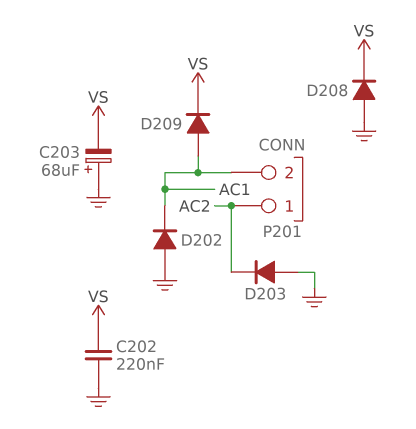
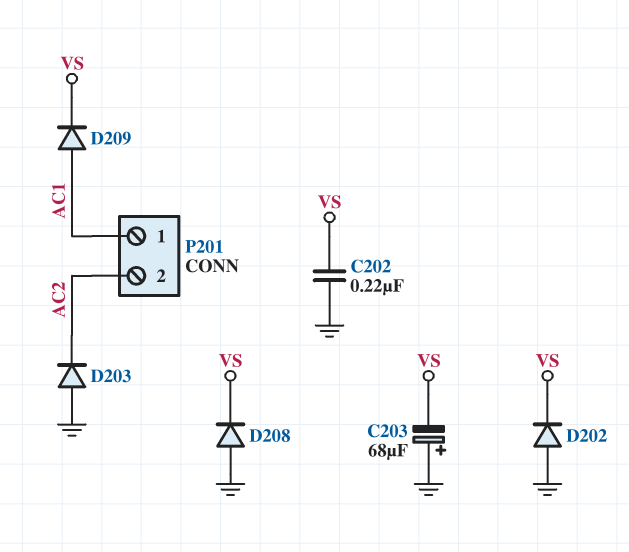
D202: diode (A GND, K AC1) -> diode (A GND, K VS)
P201 pin 1: AC2 -> AC1
P201 pin 2: AC1 -> AC2

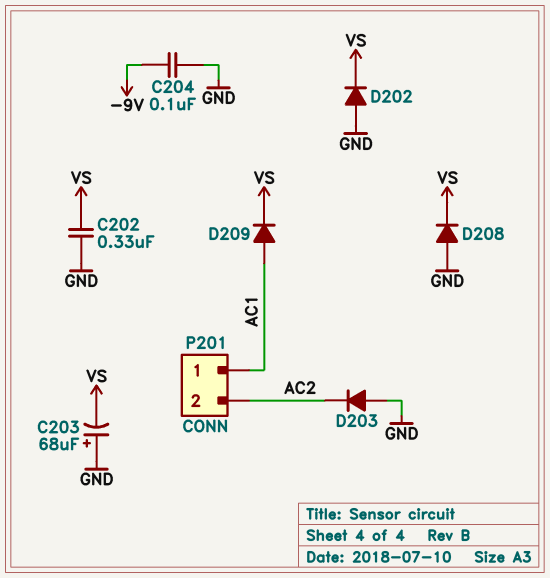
C202: 220nF (GND, VS) -> 330nF (GND, VS)
C204: none -> 100nF (-9V, GND)

